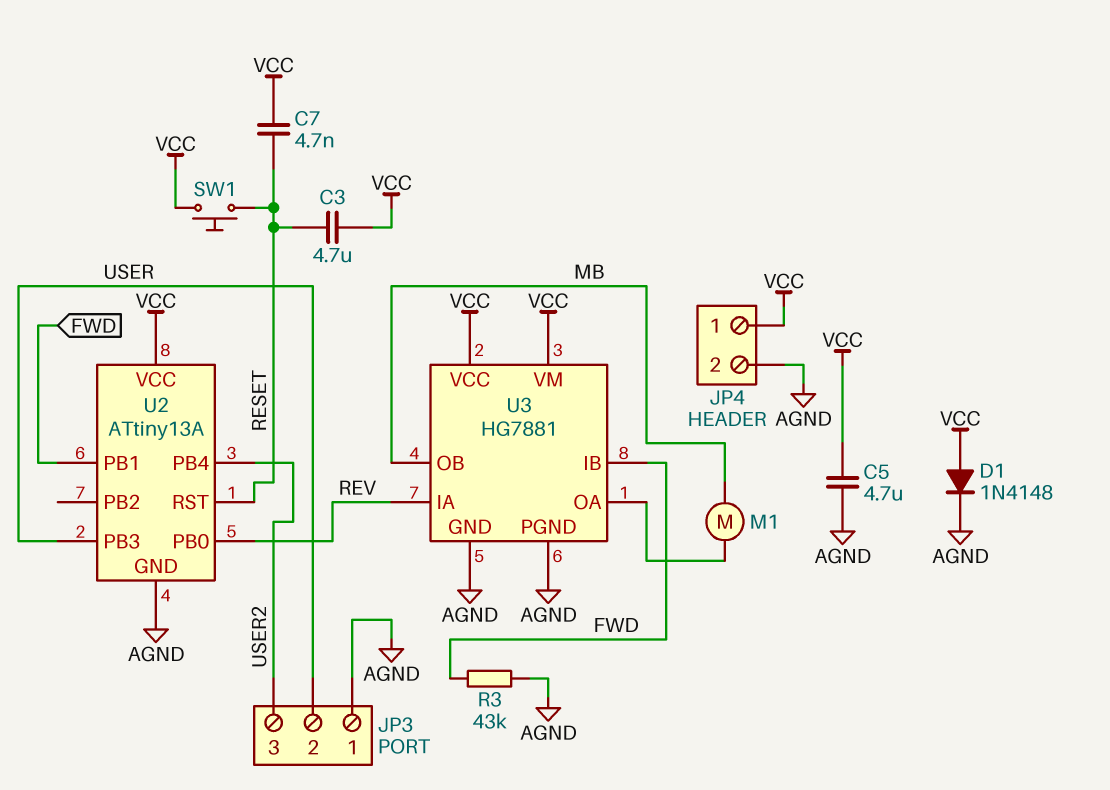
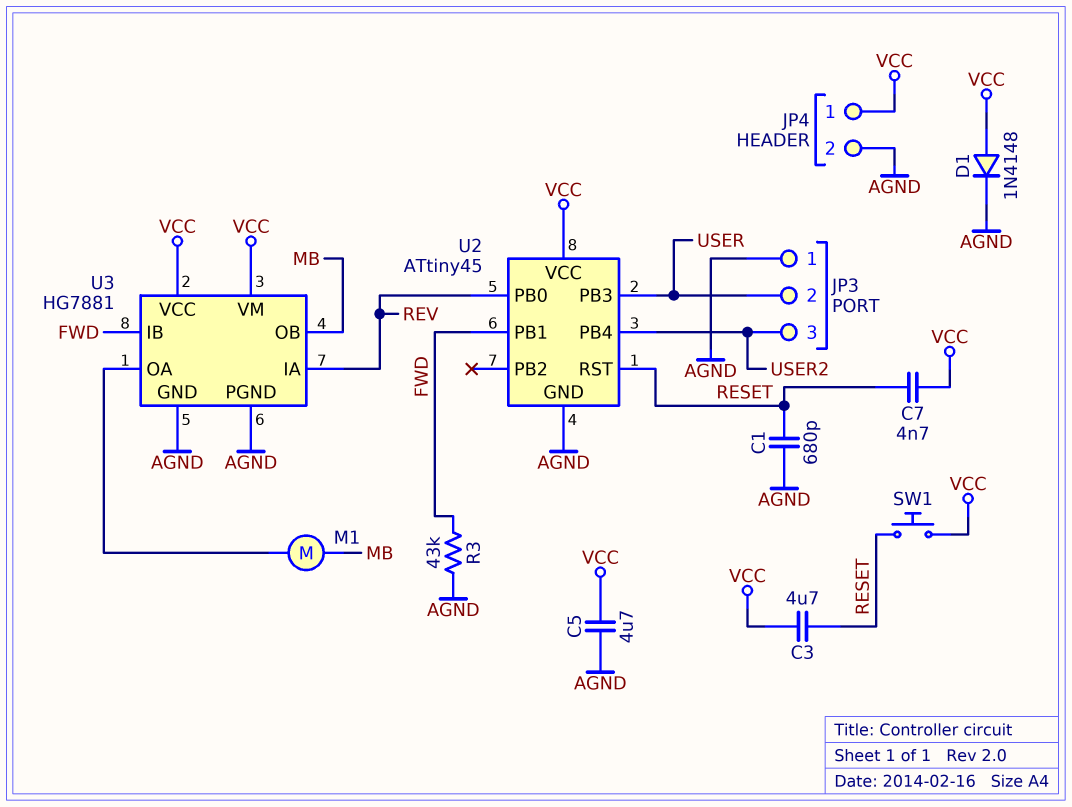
C1: none -> 680pF (AGND, RESET)
U2: ATtiny13A -> ATtiny45

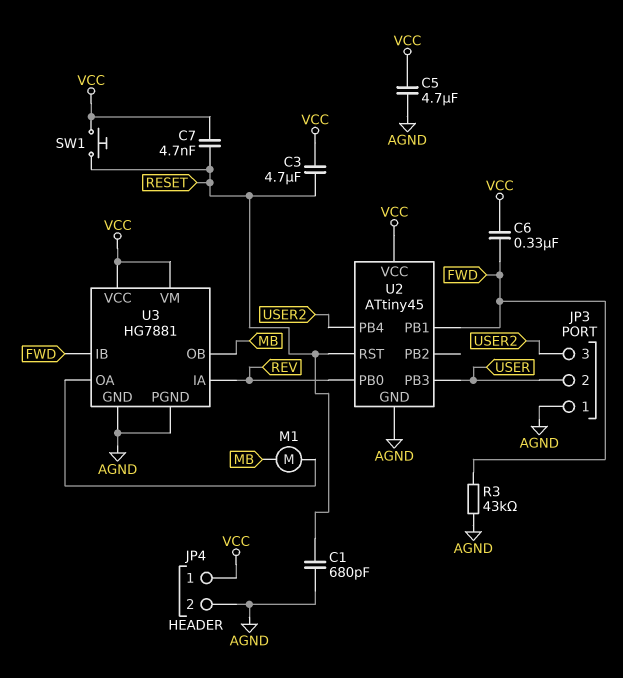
C6: none -> 330nF (FWD, VCC)
D1: diode 1N4148 (A VCC, K AGND) -> none

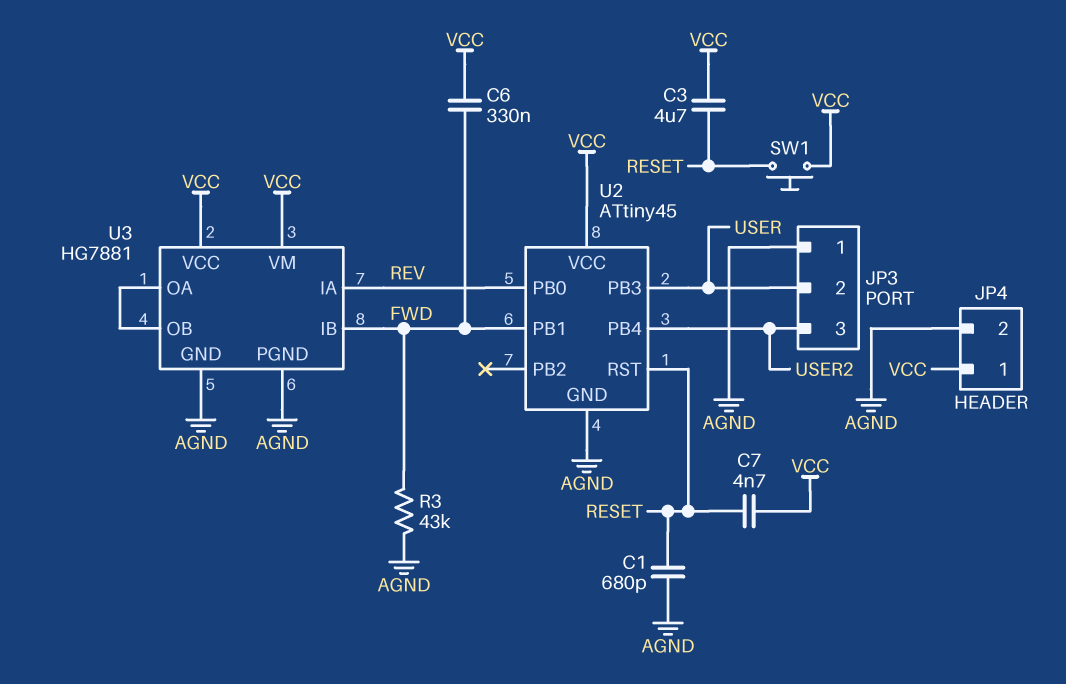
C5: 4.7uF (AGND, VCC) -> none
M1: motor (MB, U3/OA) -> none
U3 pin OB: MB -> U3/OA

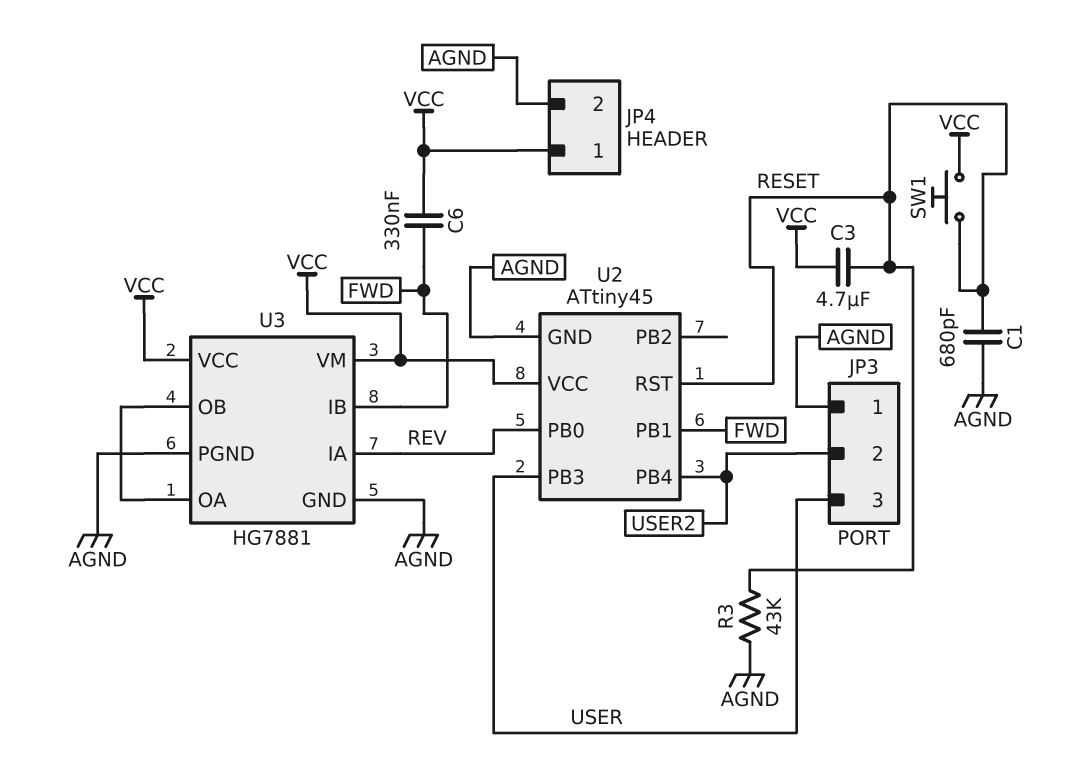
C7: 4.7nF (RESET, VCC) -> none
JP3 pin 2: USER -> USER2
JP3 pin 3: USER2 -> USER
R3: 43k (AGND, FWD) -> 43k (AGND, RESET)

